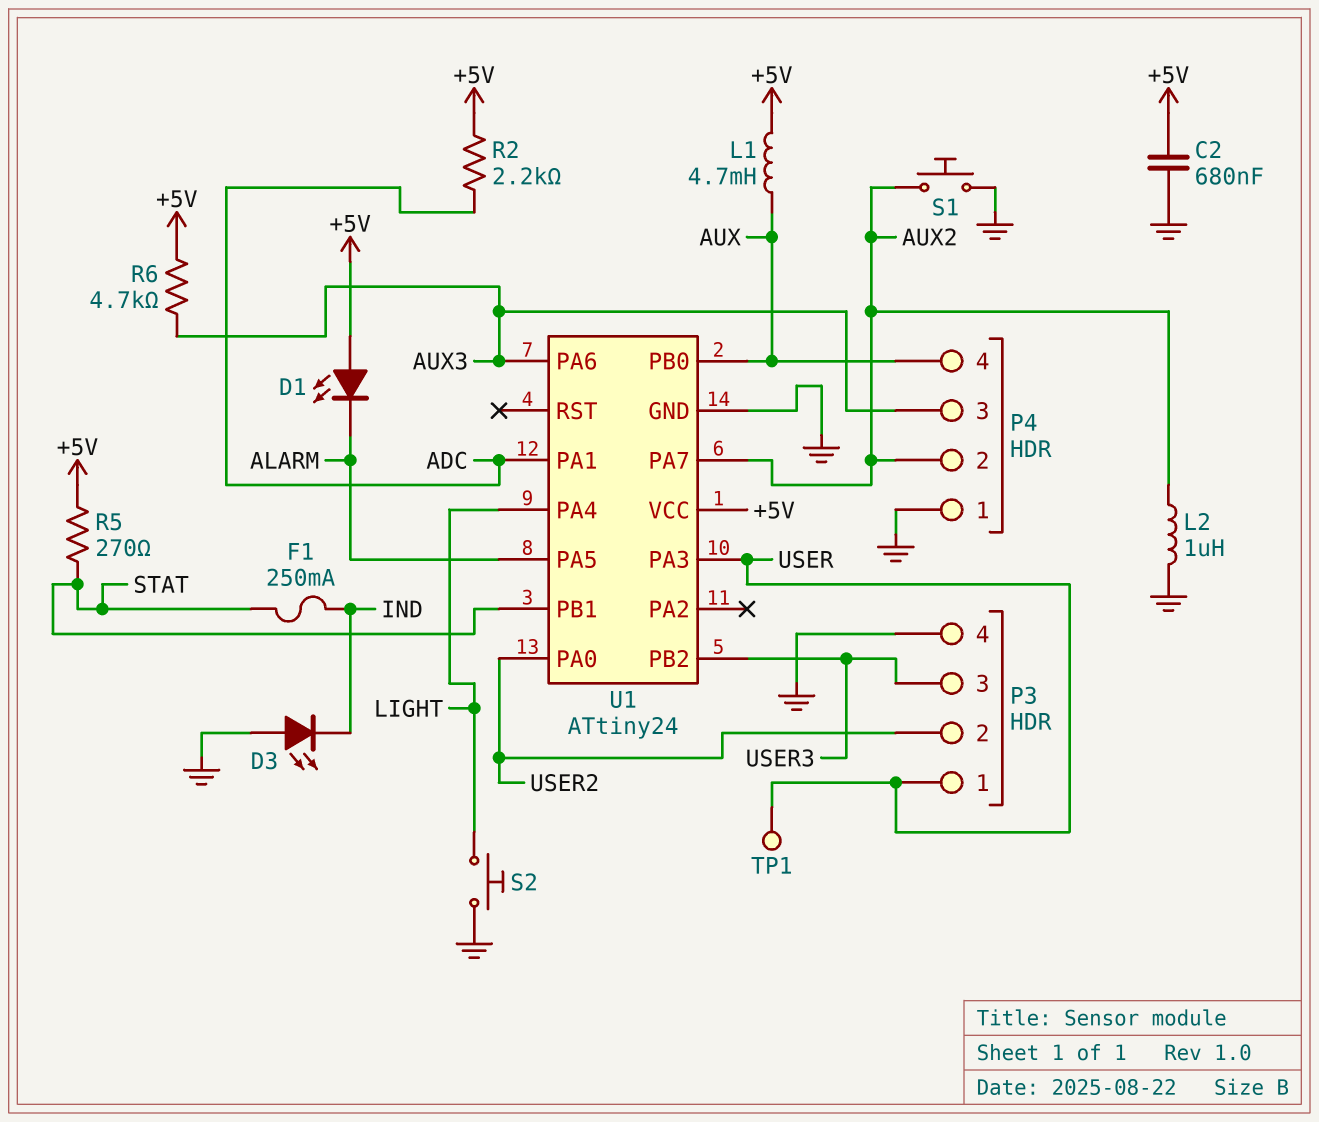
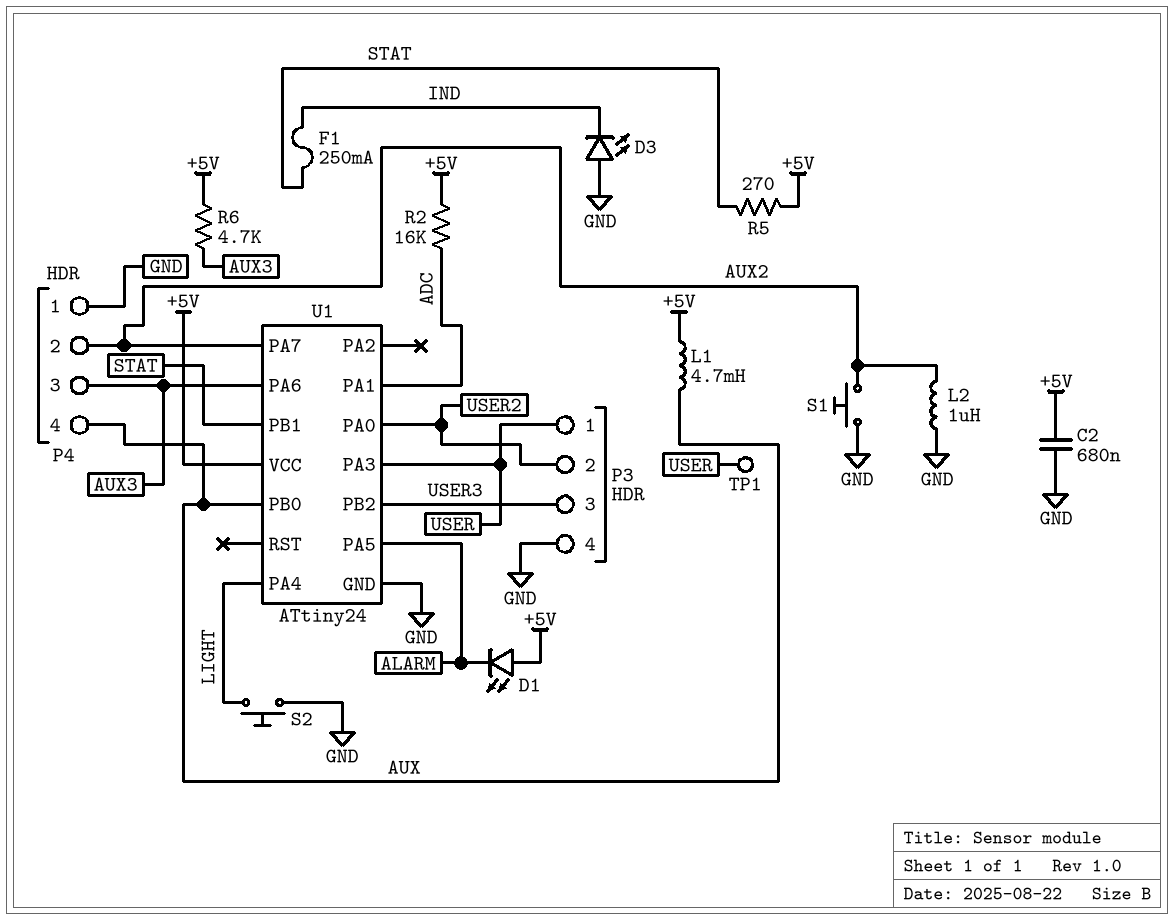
R2: 2.2k (+5V, ADC) -> 16k (+5V, ADC)

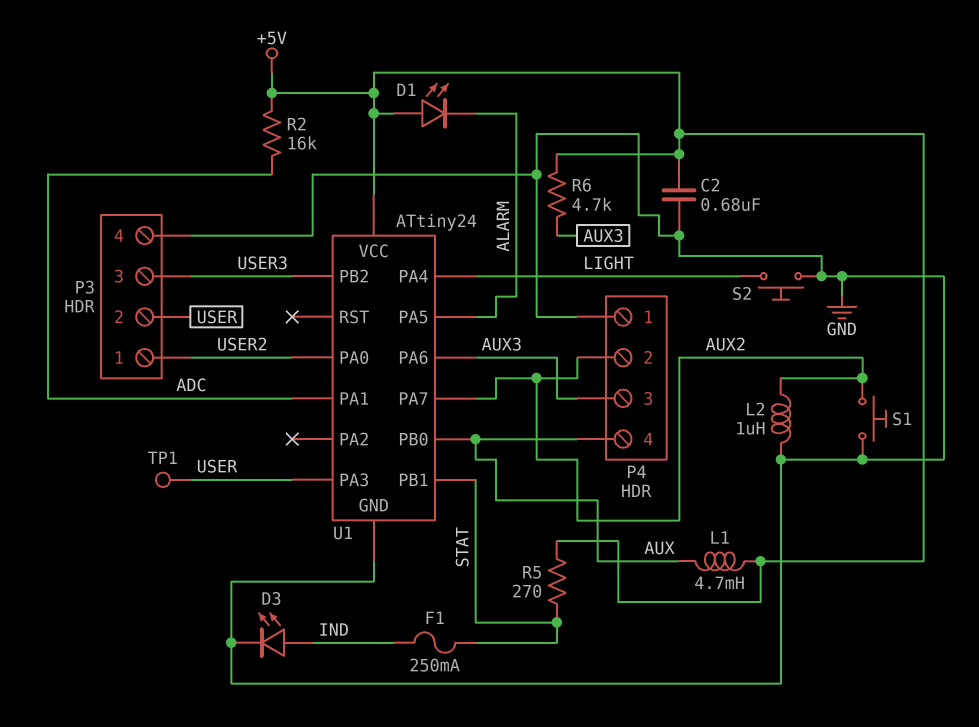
D3: LED (A GND, K IND) -> LED (A IND, K GND)
P3 pin 1: USER -> USER2
P3 pin 2: USER2 -> USER

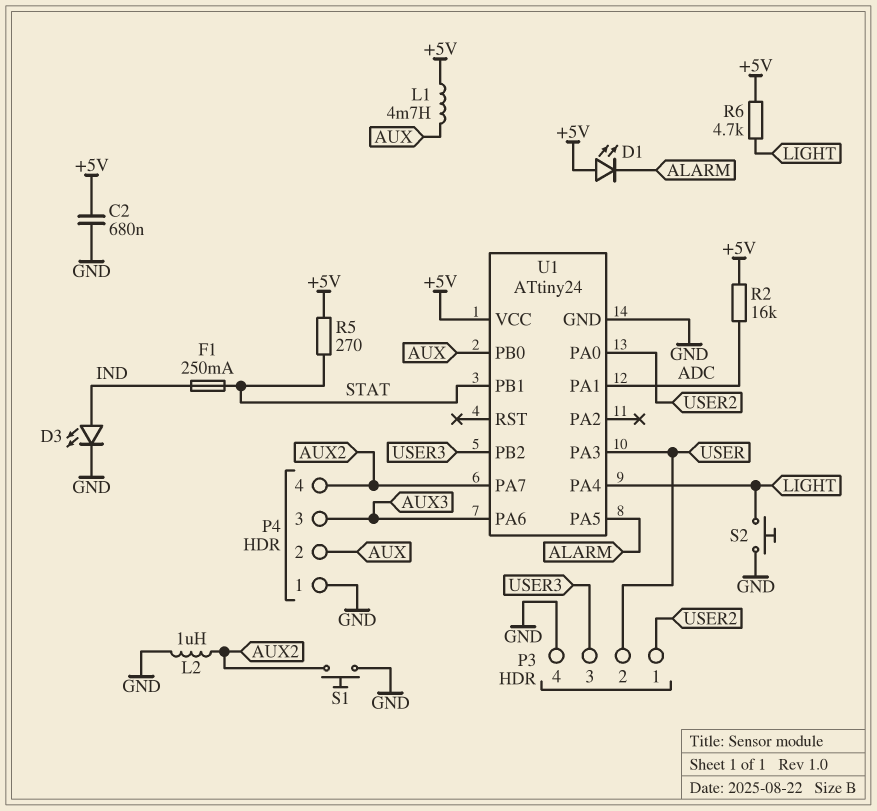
P4 pin 2: AUX2 -> AUX
P4 pin 4: AUX -> AUX2
R6: 4.7k (+5V, AUX3) -> 4.7k (+5V, LIGHT)
TP1: test point (USER) -> none

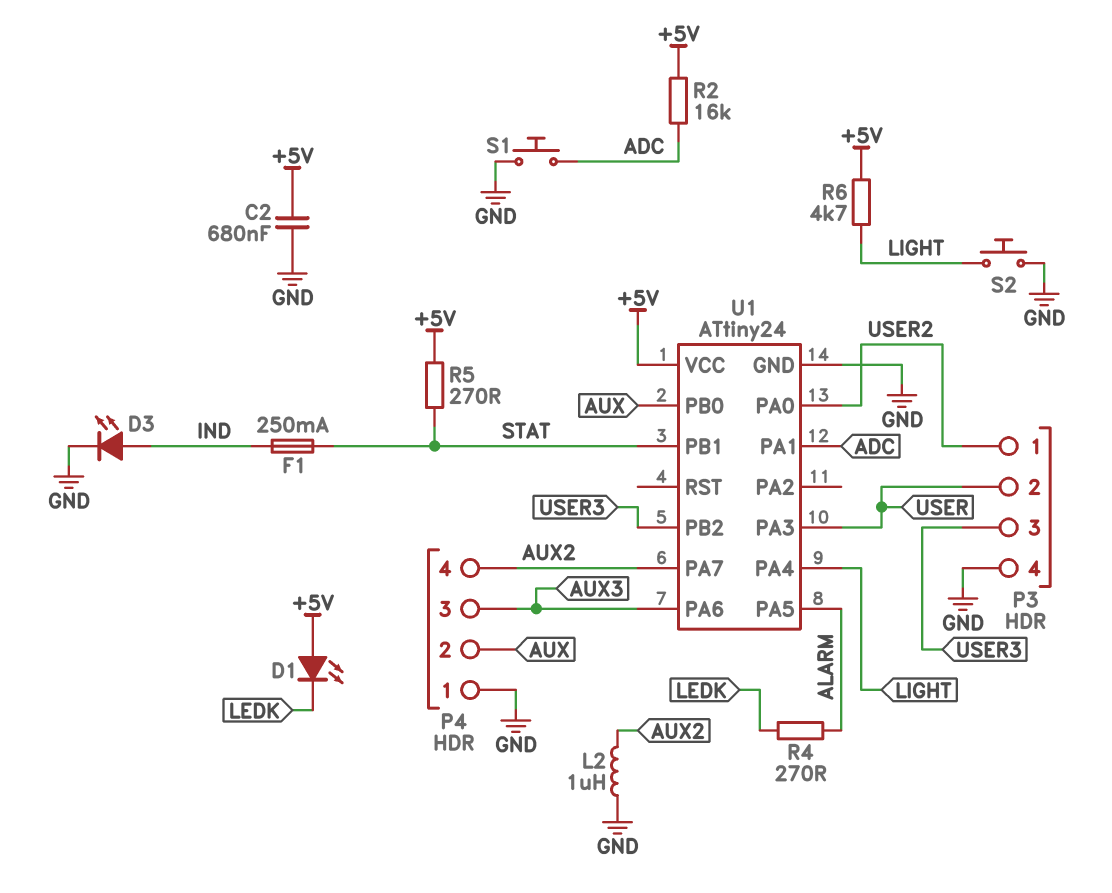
D1: LED (A +5V, K ALARM) -> LED (A +5V, K LEDK)
L1: 4.7mH (+5V, AUX) -> none
R4: none -> 270 (ALARM, LEDK)
S1: button (AUX2, GND) -> button (ADC, GND)

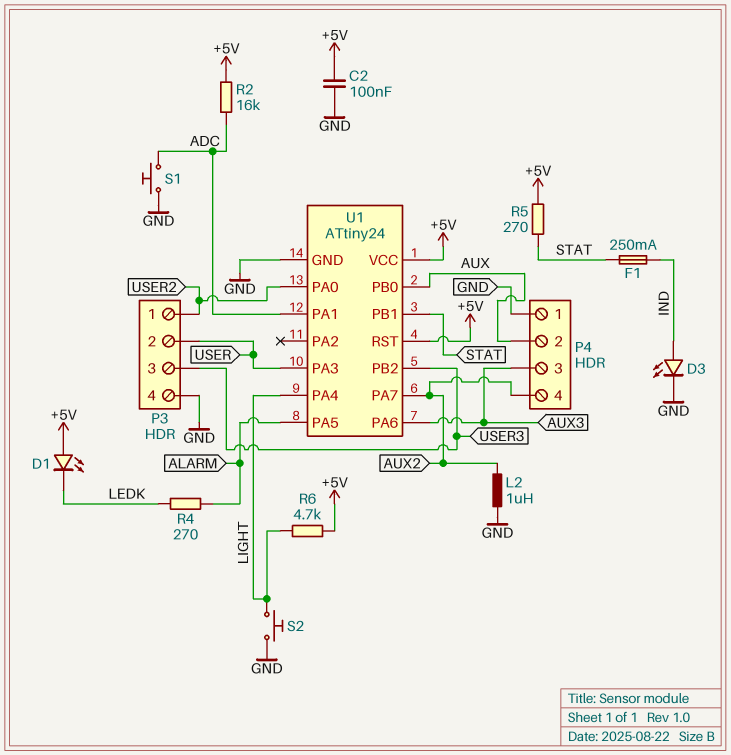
C2: 680nF (+5V, GND) -> 100nF (+5V, GND)
U1 pin RST: none -> +5V

